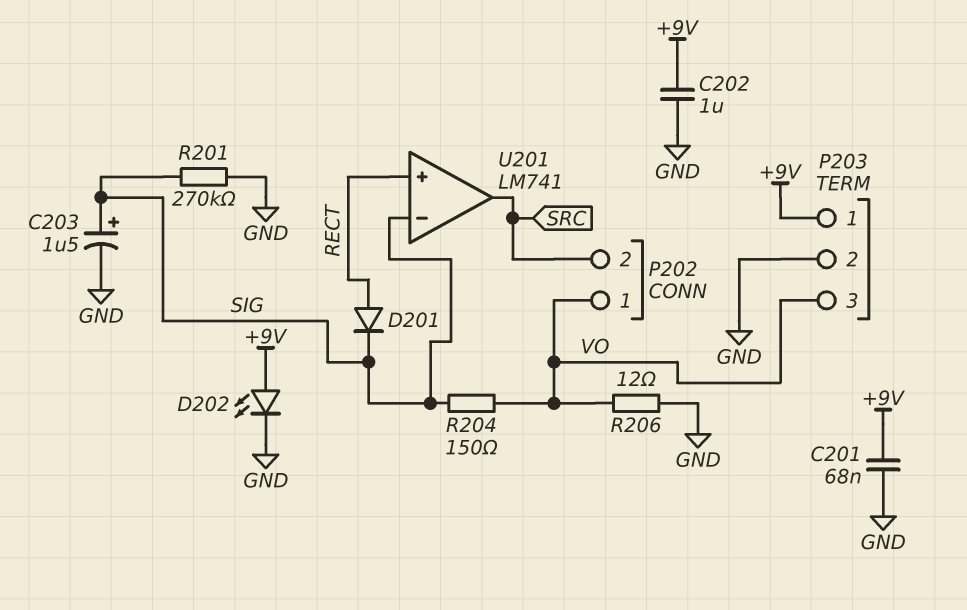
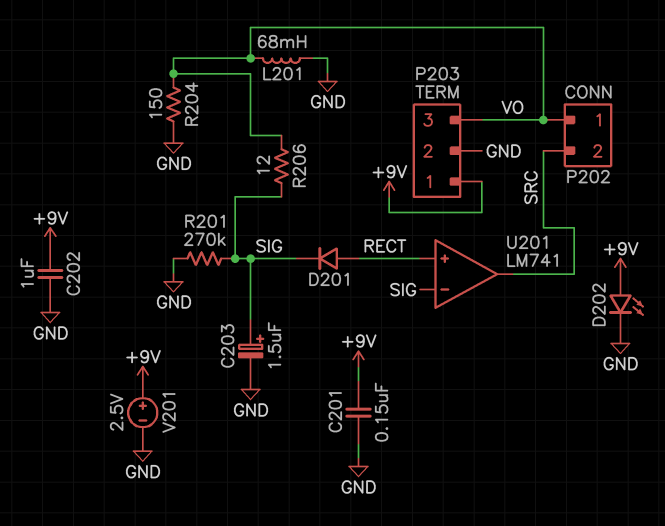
C201: 68nF (+9V, GND) -> 150nF (+9V, GND)
L201: none -> 68mH (GND, VO)
R204: 150 (SIG, VO) -> 150 (GND, VO)
R206: 12 (GND, VO) -> 12 (SIG, VO)
V201: none -> 2.5V (plus +9V, minus GND)

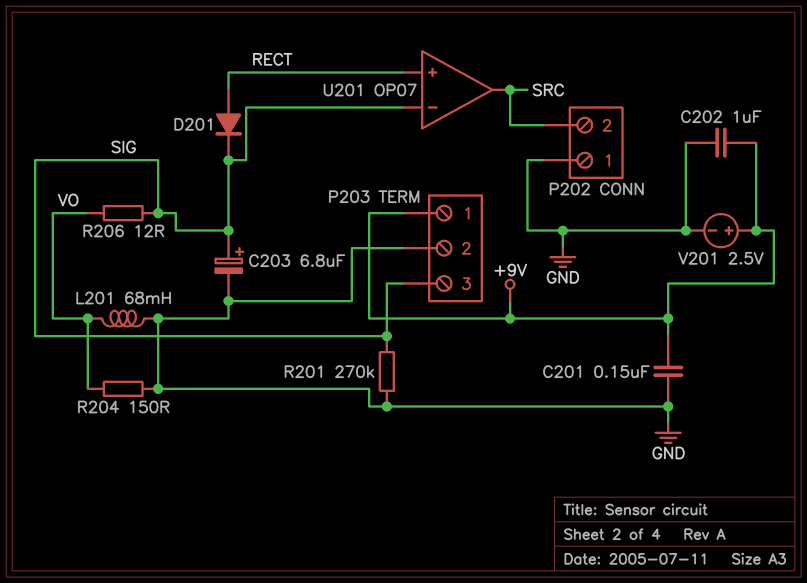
C203: 1.5uF (plus SIG, minus GND) -> 6.8uF (plus SIG, minus GND)
D202: LED (A +9V, K GND) -> none
P202 pin 1: VO -> GND
P203 pin 3: VO -> SIG
U201: LM741 -> OP07

